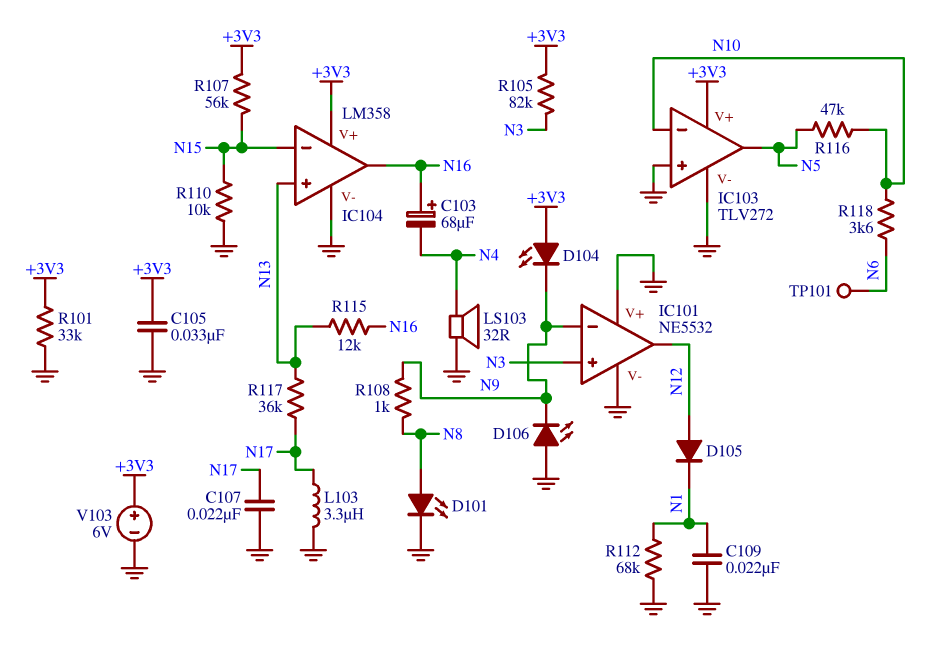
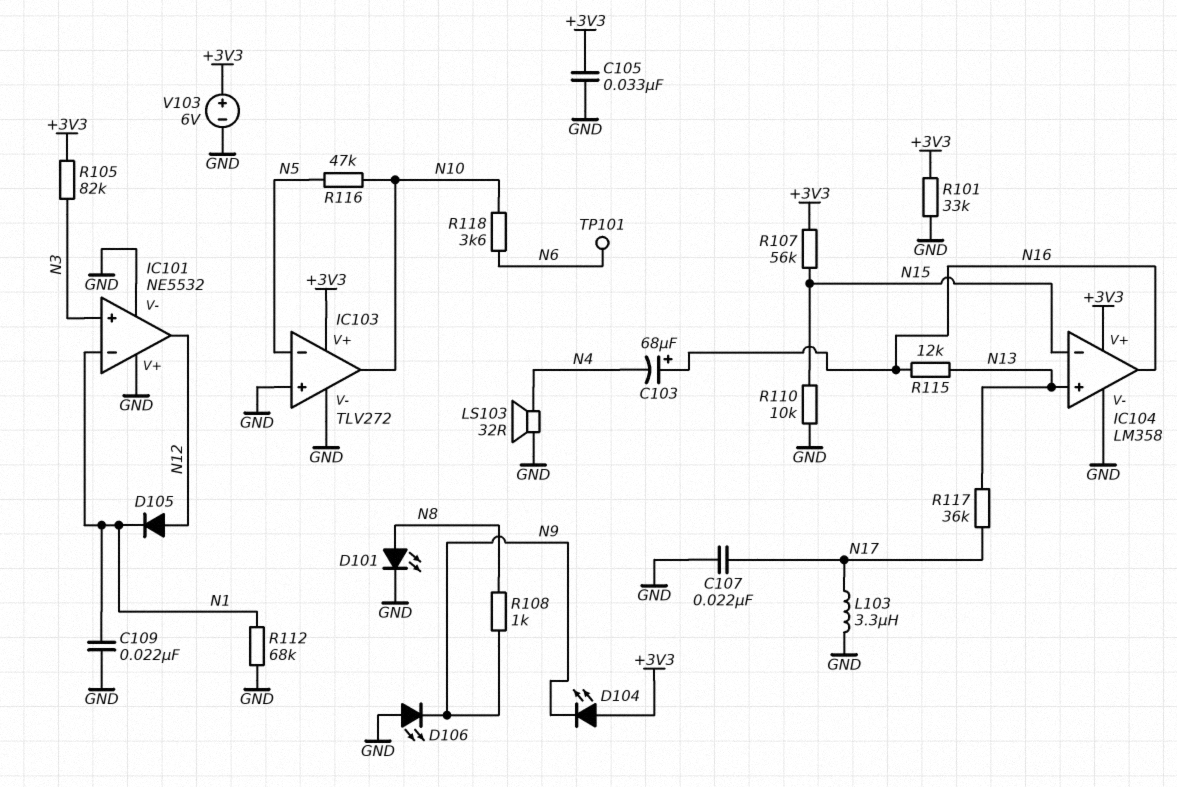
IC101 pin in-: N9 -> N1
IC103 pin in-: N10 -> N5
IC103 pin out: N5 -> N10

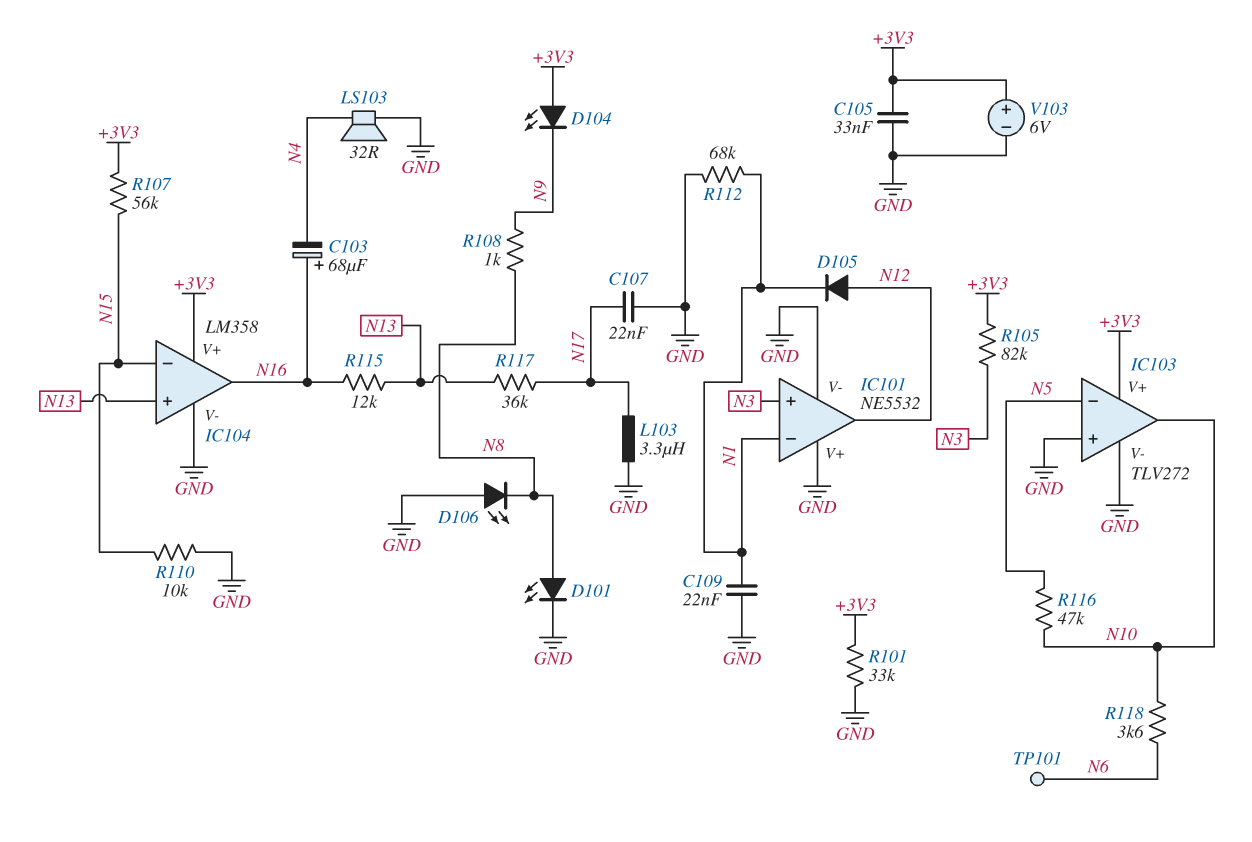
D106: LED (A GND, K N9) -> LED (A GND, K N8)

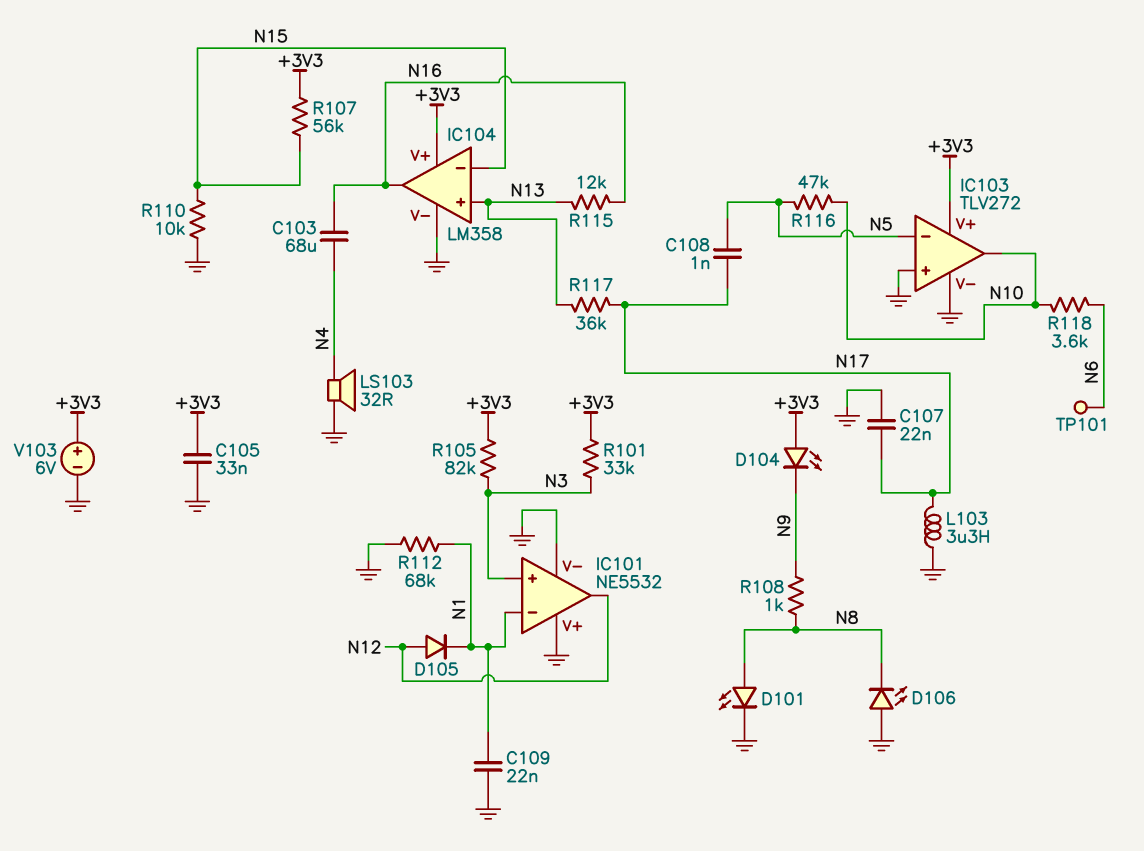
C103: 68uF (plus N16, minus N4) -> 68uF (N4, N16)
C108: none -> 1nF (N5, N17)
R101: 33k (+3V3, GND) -> 33k (+3V3, N3)

